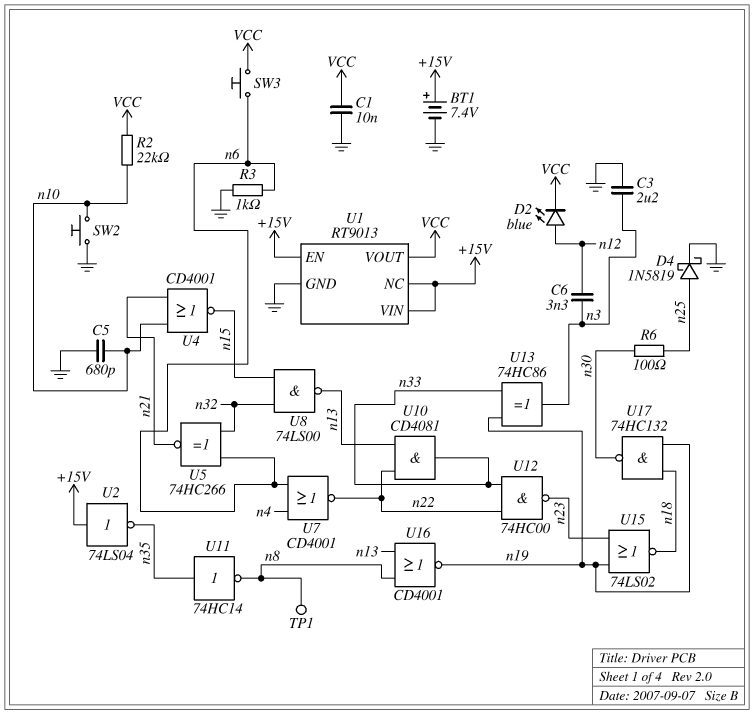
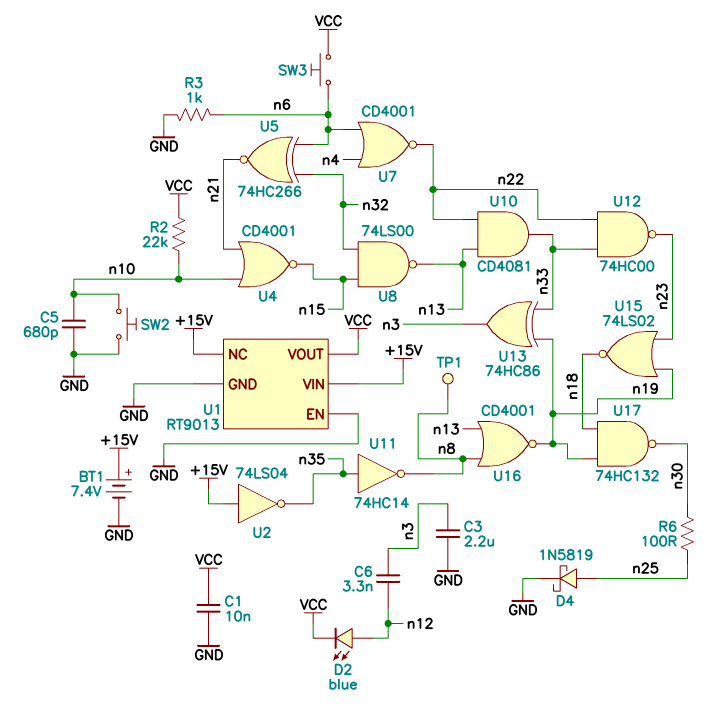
U1 pin EN: +15V -> GND

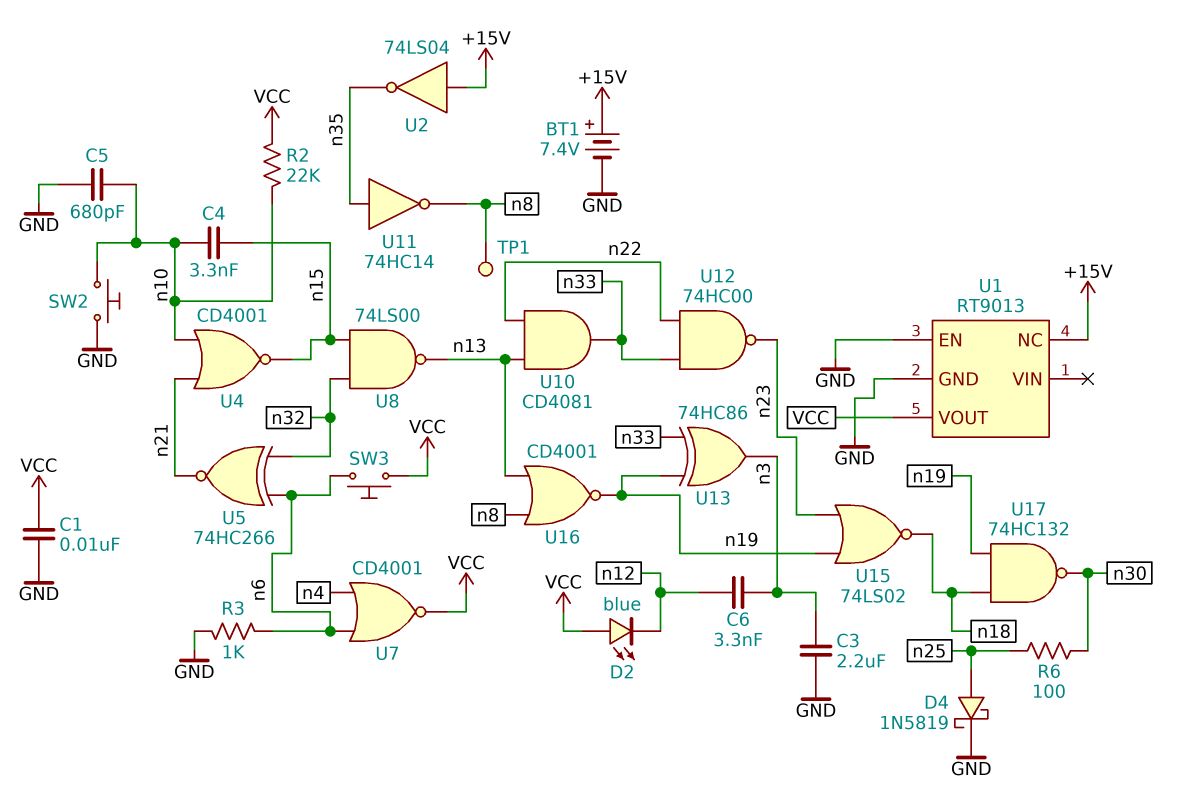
C4: none -> 3.3nF (n10, n15)
D2: LED blue (A n12, K VCC) -> LED blue (A VCC, K n12)
U1 pin VIN: +15V -> none
U7: NOR CD4001 (in n4, in n6, out n22) -> NOR CD4001 (in n4, in n6, out VCC)

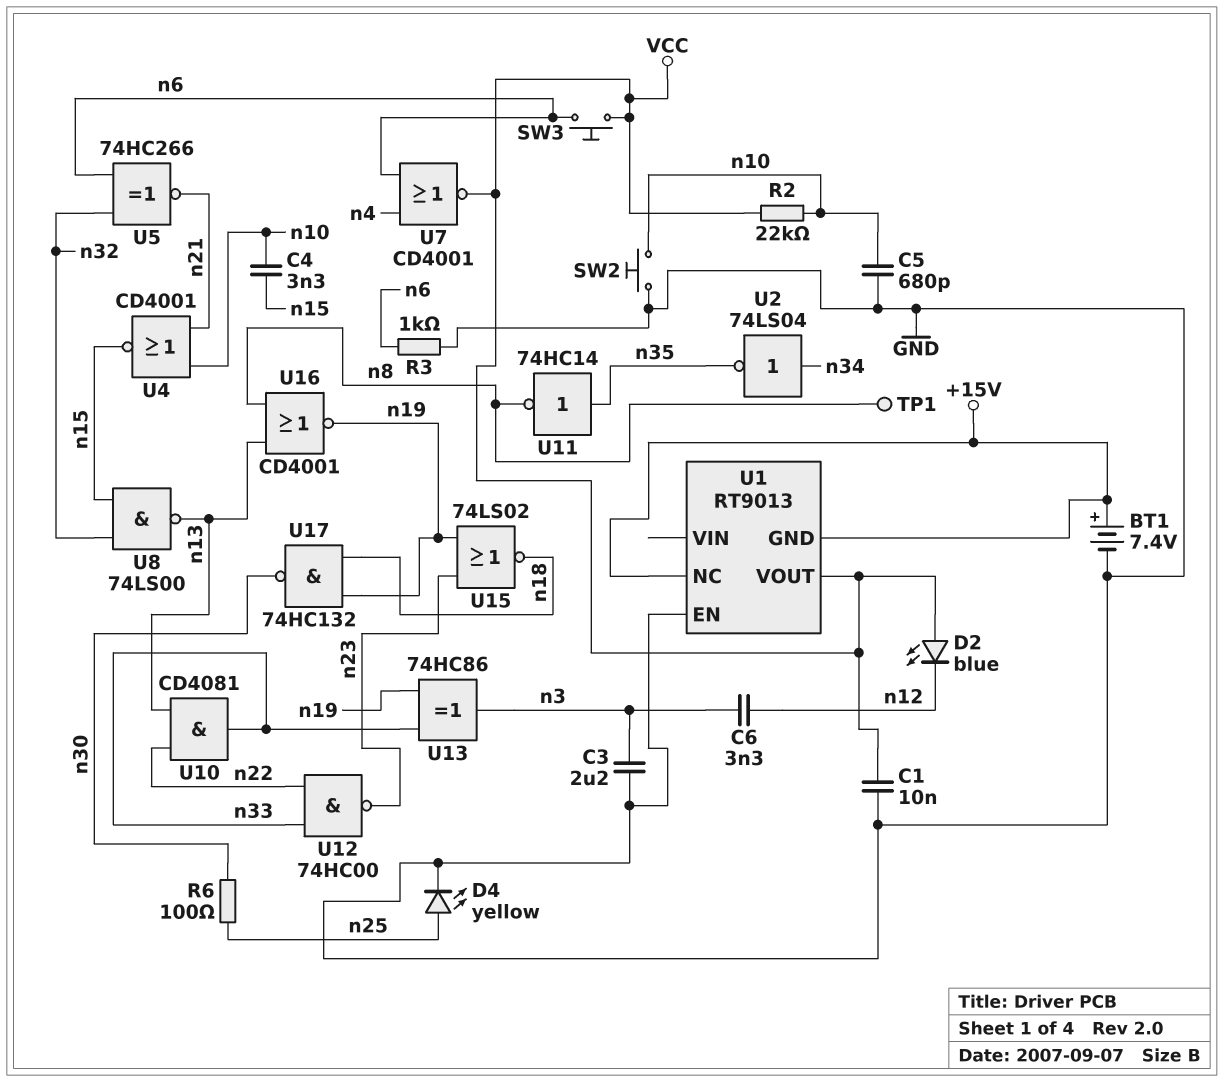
D4: schottky 1N5819 (A n25, K GND) -> LED yellow (A n25, K GND)
U1 pin GND: GND -> +15V
U2: NOT 74LS04 (in +15V, out n35) -> NOT 74LS04 (in n34, out n35)

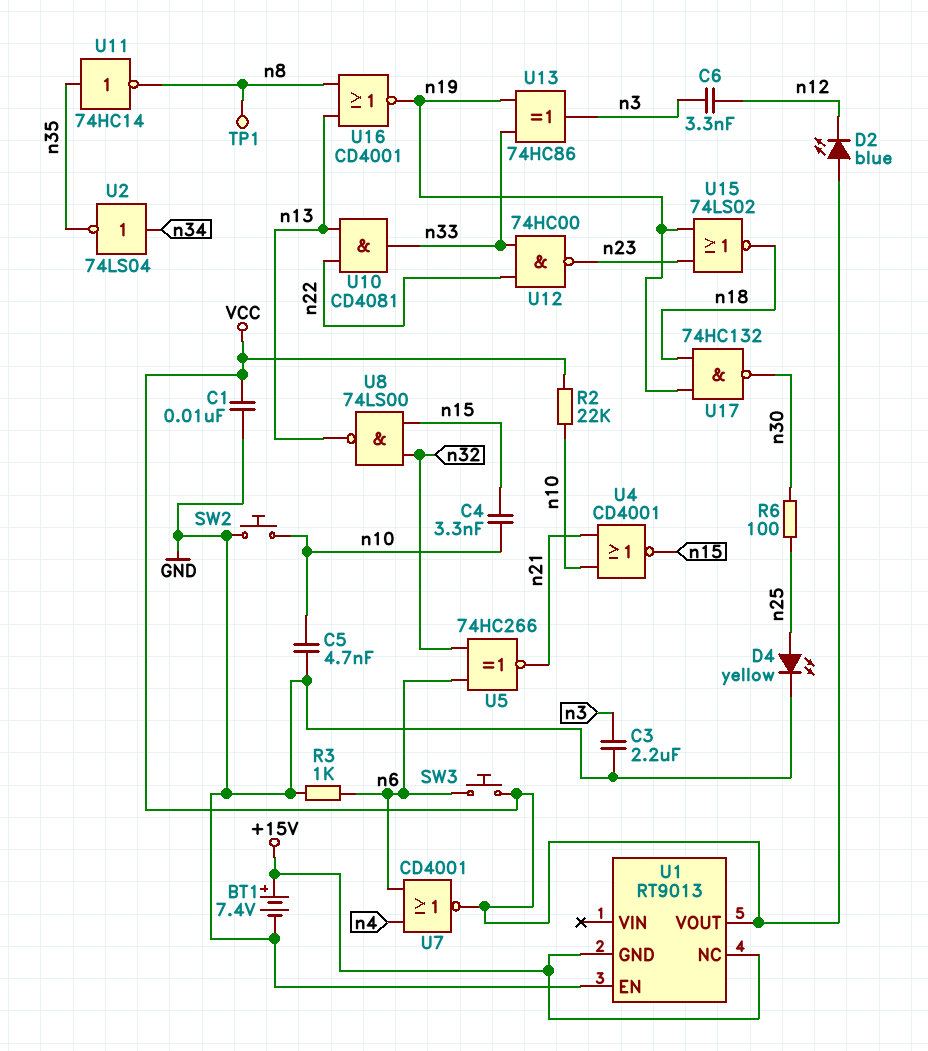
C5: 680pF (GND, n10) -> 4.7nF (GND, n10)

